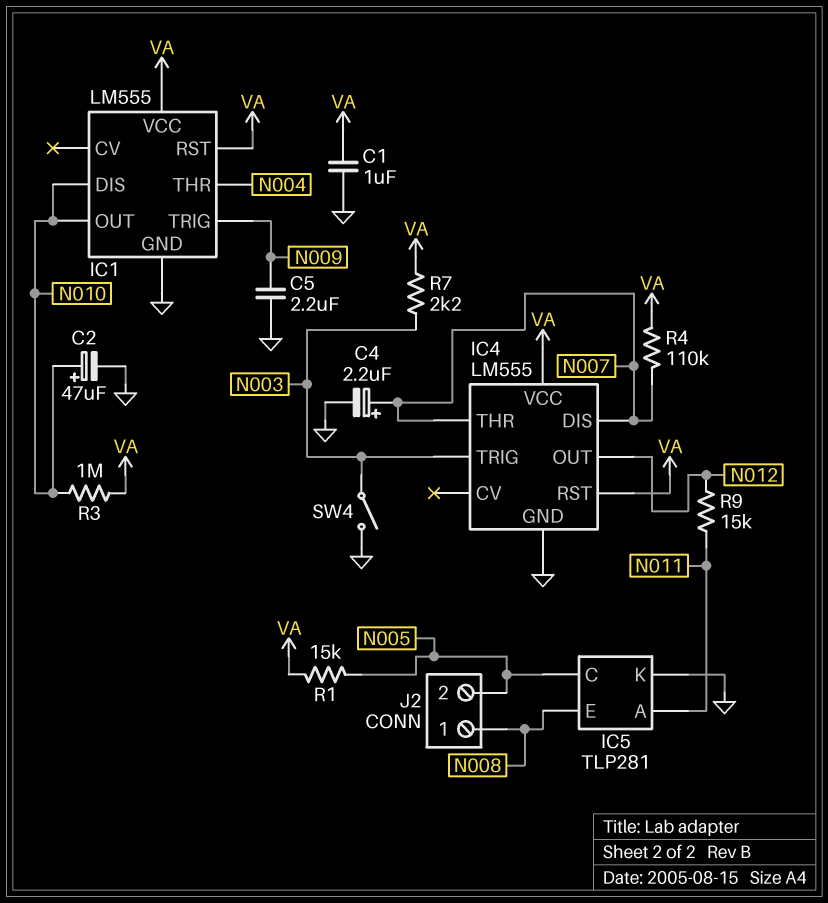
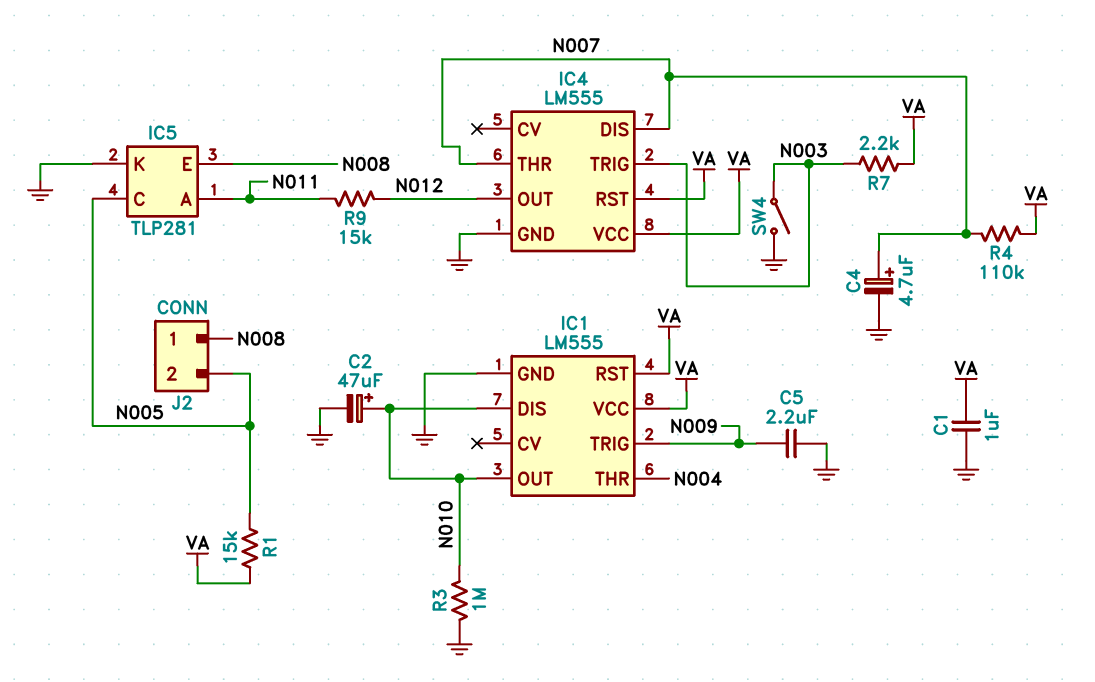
C4: 2.2uF (plus N007, minus GND) -> 4.7uF (plus N007, minus GND)
R3: 1M (N010, VA) -> 1M (GND, N010)

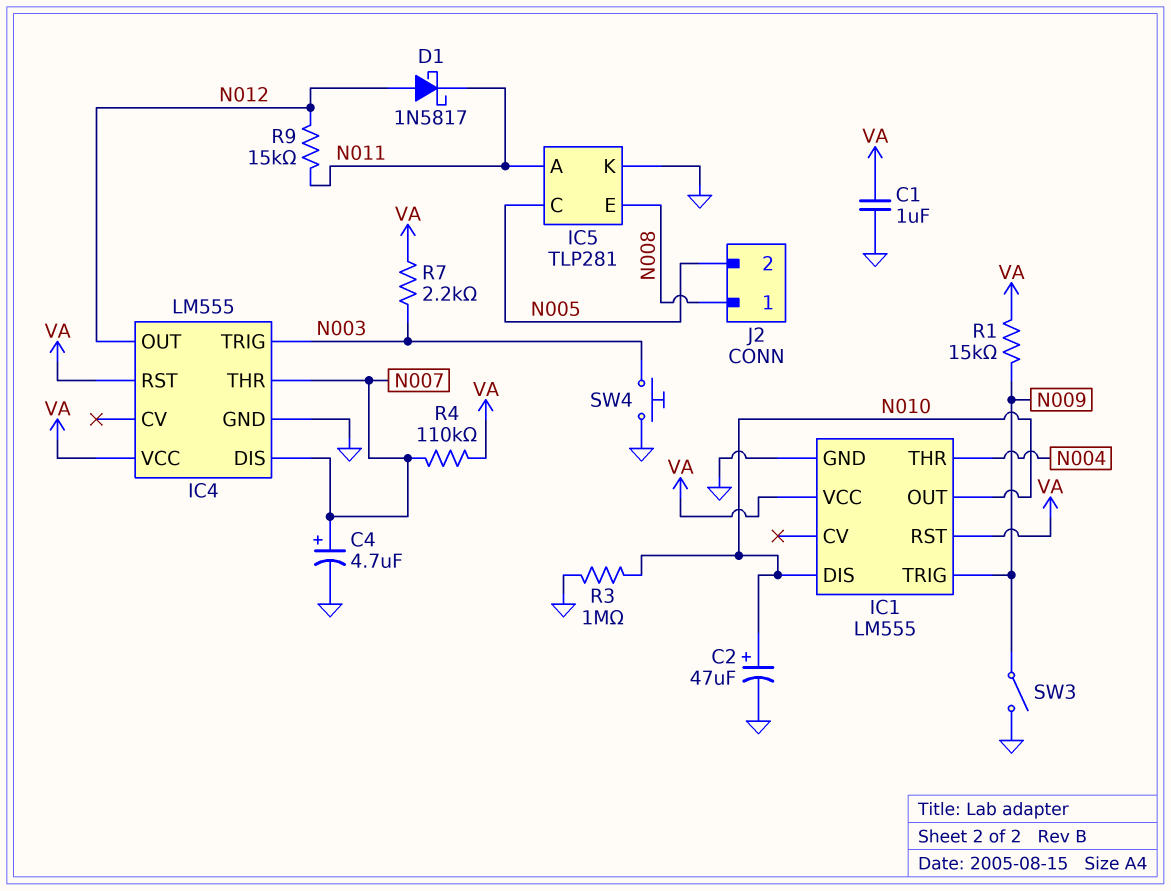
C5: 2.2uF (GND, N009) -> none
D1: none -> schottky 1N5817 (A N012, K N011)
R1: 15k (N005, VA) -> 15k (N009, VA)
SW3: none -> switch (GND, N009)
SW4: switch (GND, N003) -> button (GND, N003)

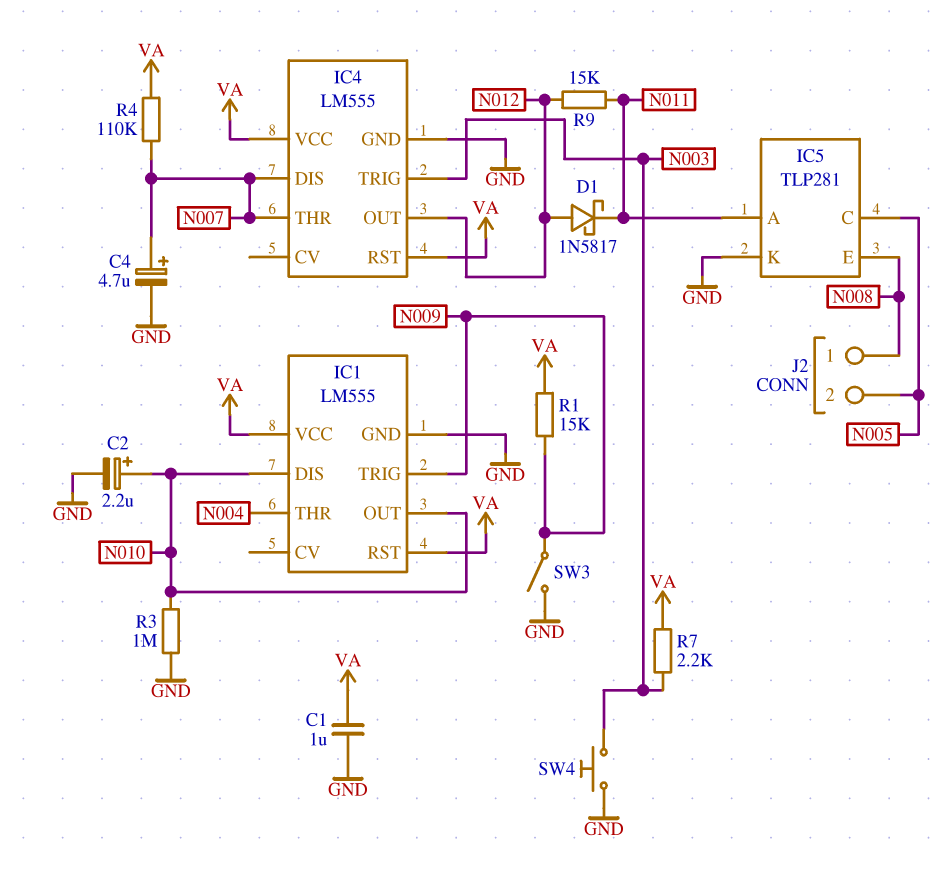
C2: 47uF (plus N010, minus GND) -> 2.2uF (plus N010, minus GND)

